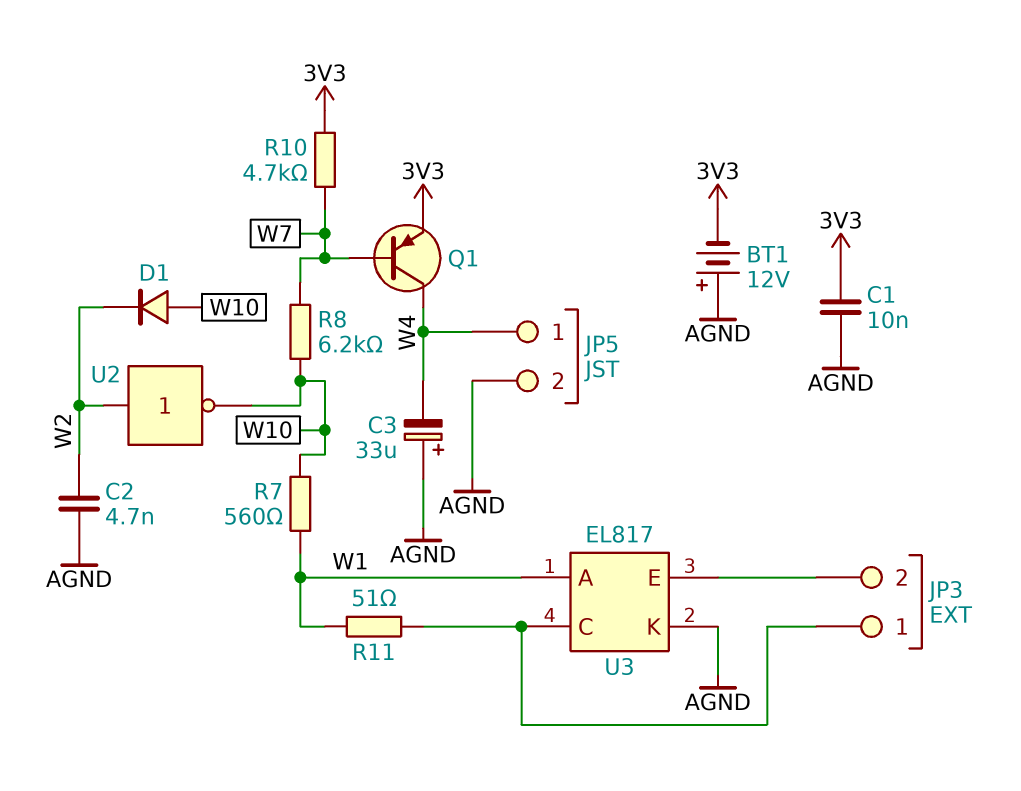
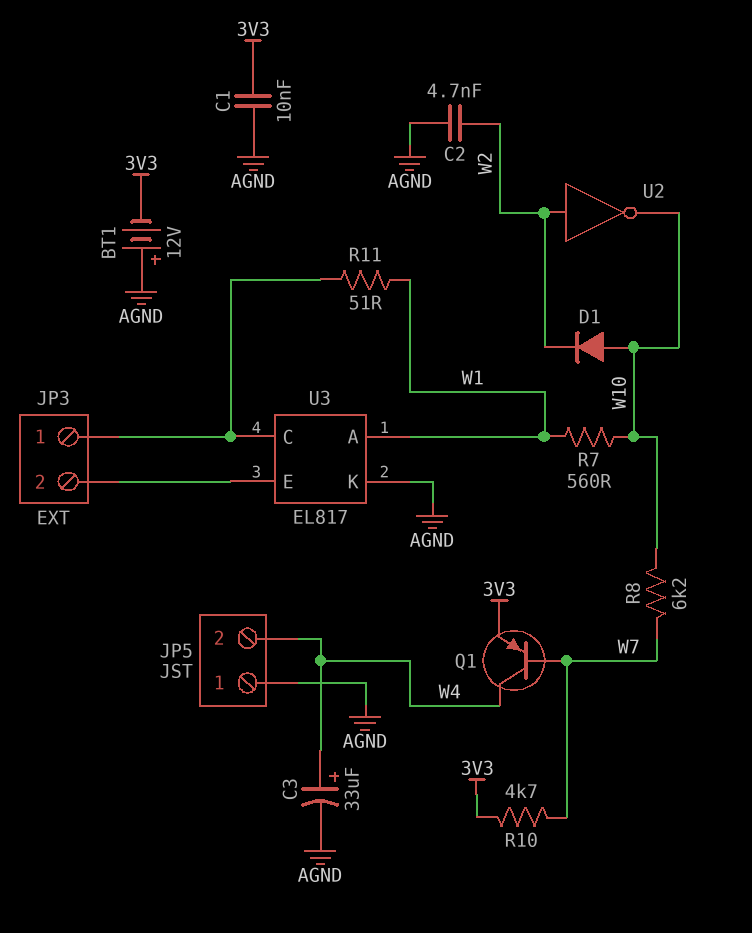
C3: 33uF (plus AGND, minus W4) -> 33uF (plus W4, minus AGND)
JP5 pin 1: W4 -> AGND
JP5 pin 2: AGND -> W4

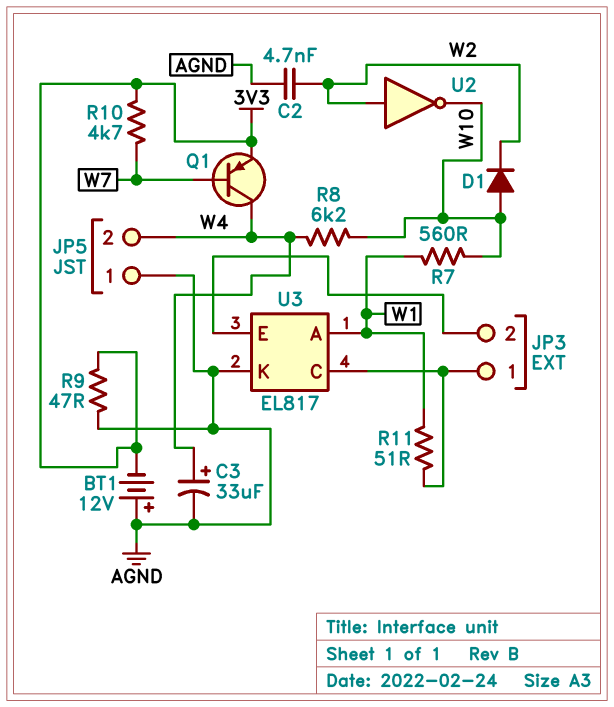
C1: 10nF (3V3, AGND) -> none
R8: 6.2k (W7, W10) -> 6.2k (W4, W10)
R9: none -> 47 (3V3, AGND)

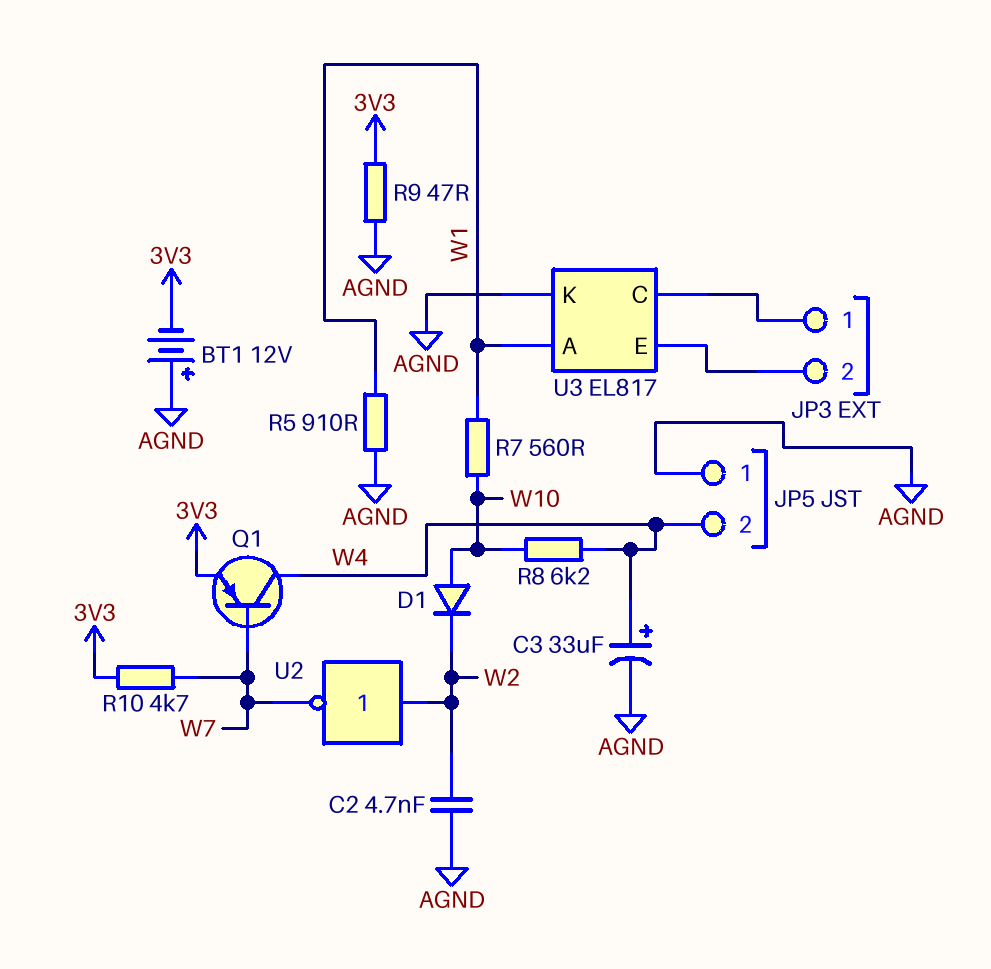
R5: none -> 910 (AGND, W1)
R11: 51 (JP3/1, W1) -> none
U2: NOT (in W2, out W10) -> NOT (in W2, out W7)

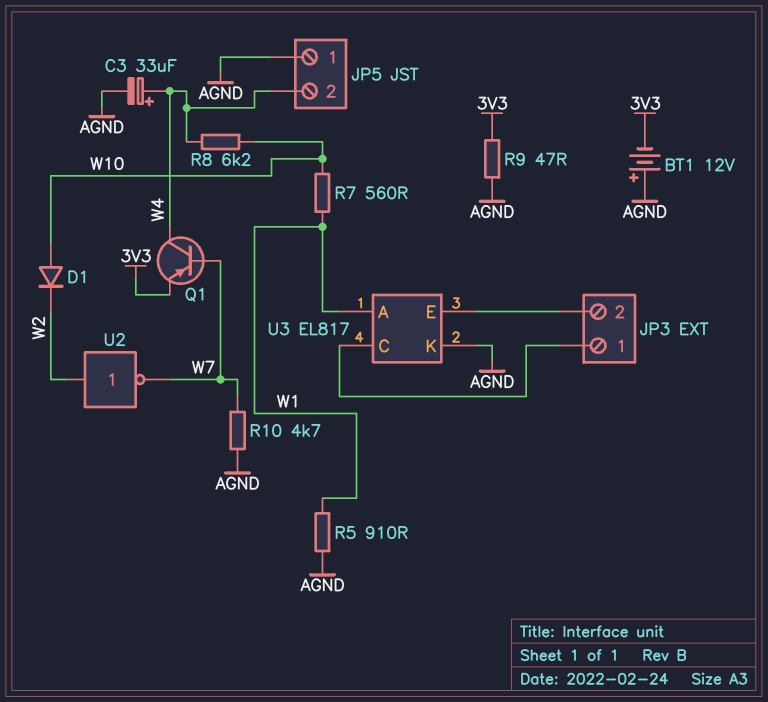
C2: 4.7nF (AGND, W2) -> none
R10: 4.7k (3V3, W7) -> 4.7k (AGND, W7)

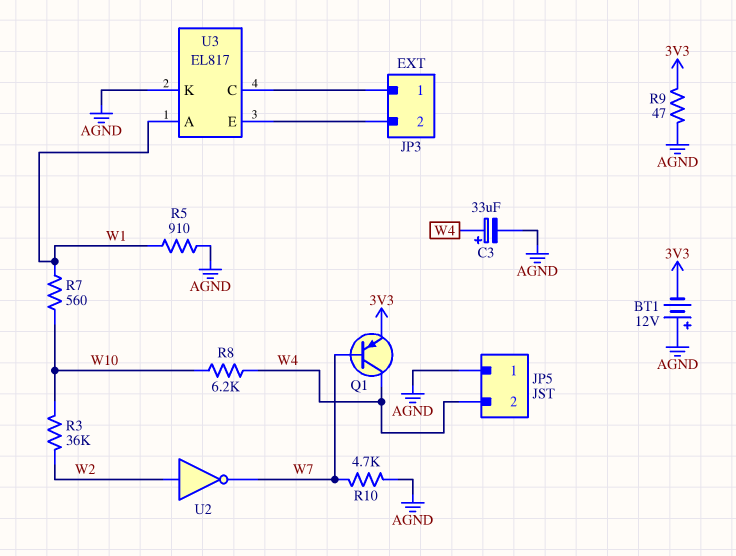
D1: diode (A W10, K W2) -> none
R3: none -> 36k (W2, W10)

